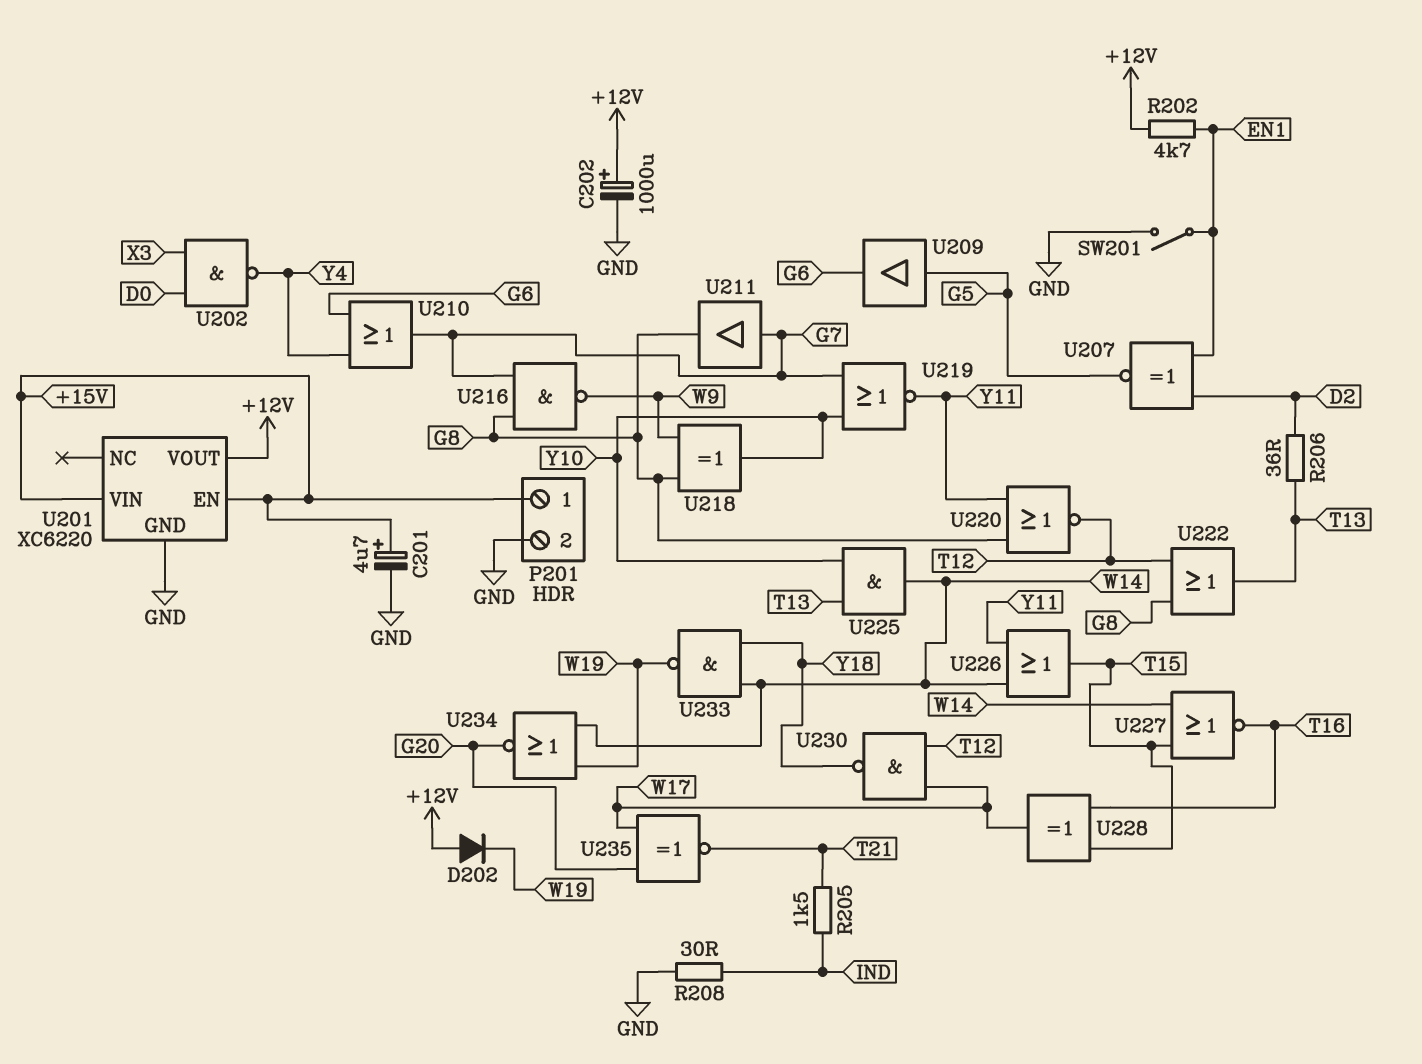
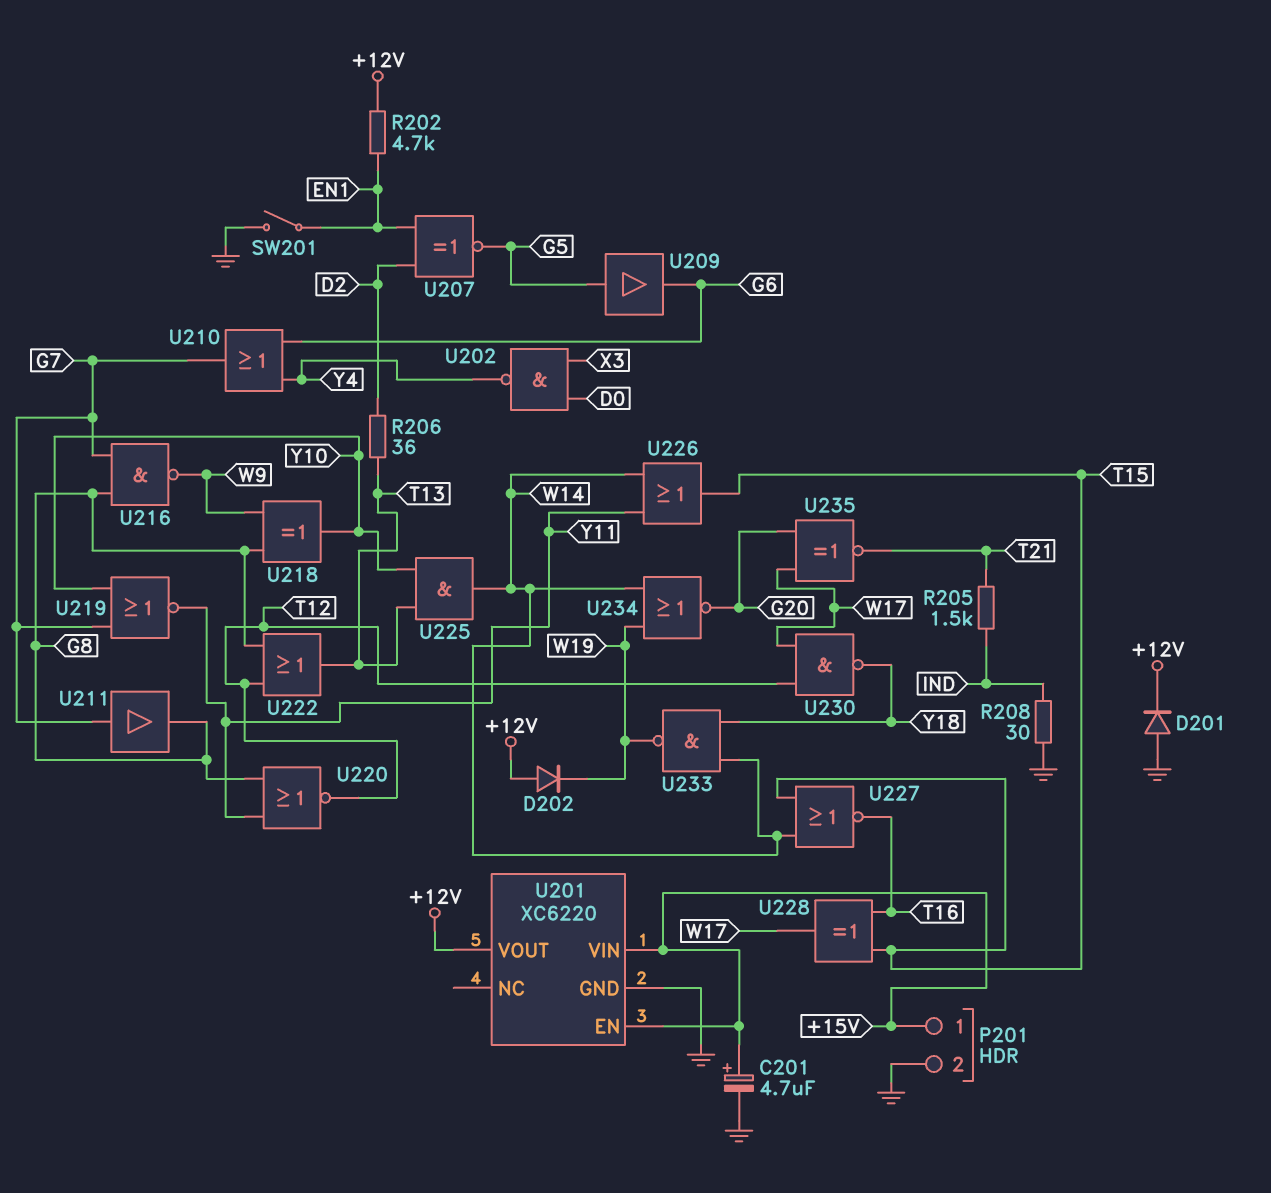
C202: 1000uF (plus +12V, minus GND) -> none
D201: none -> diode (A GND, K +12V)

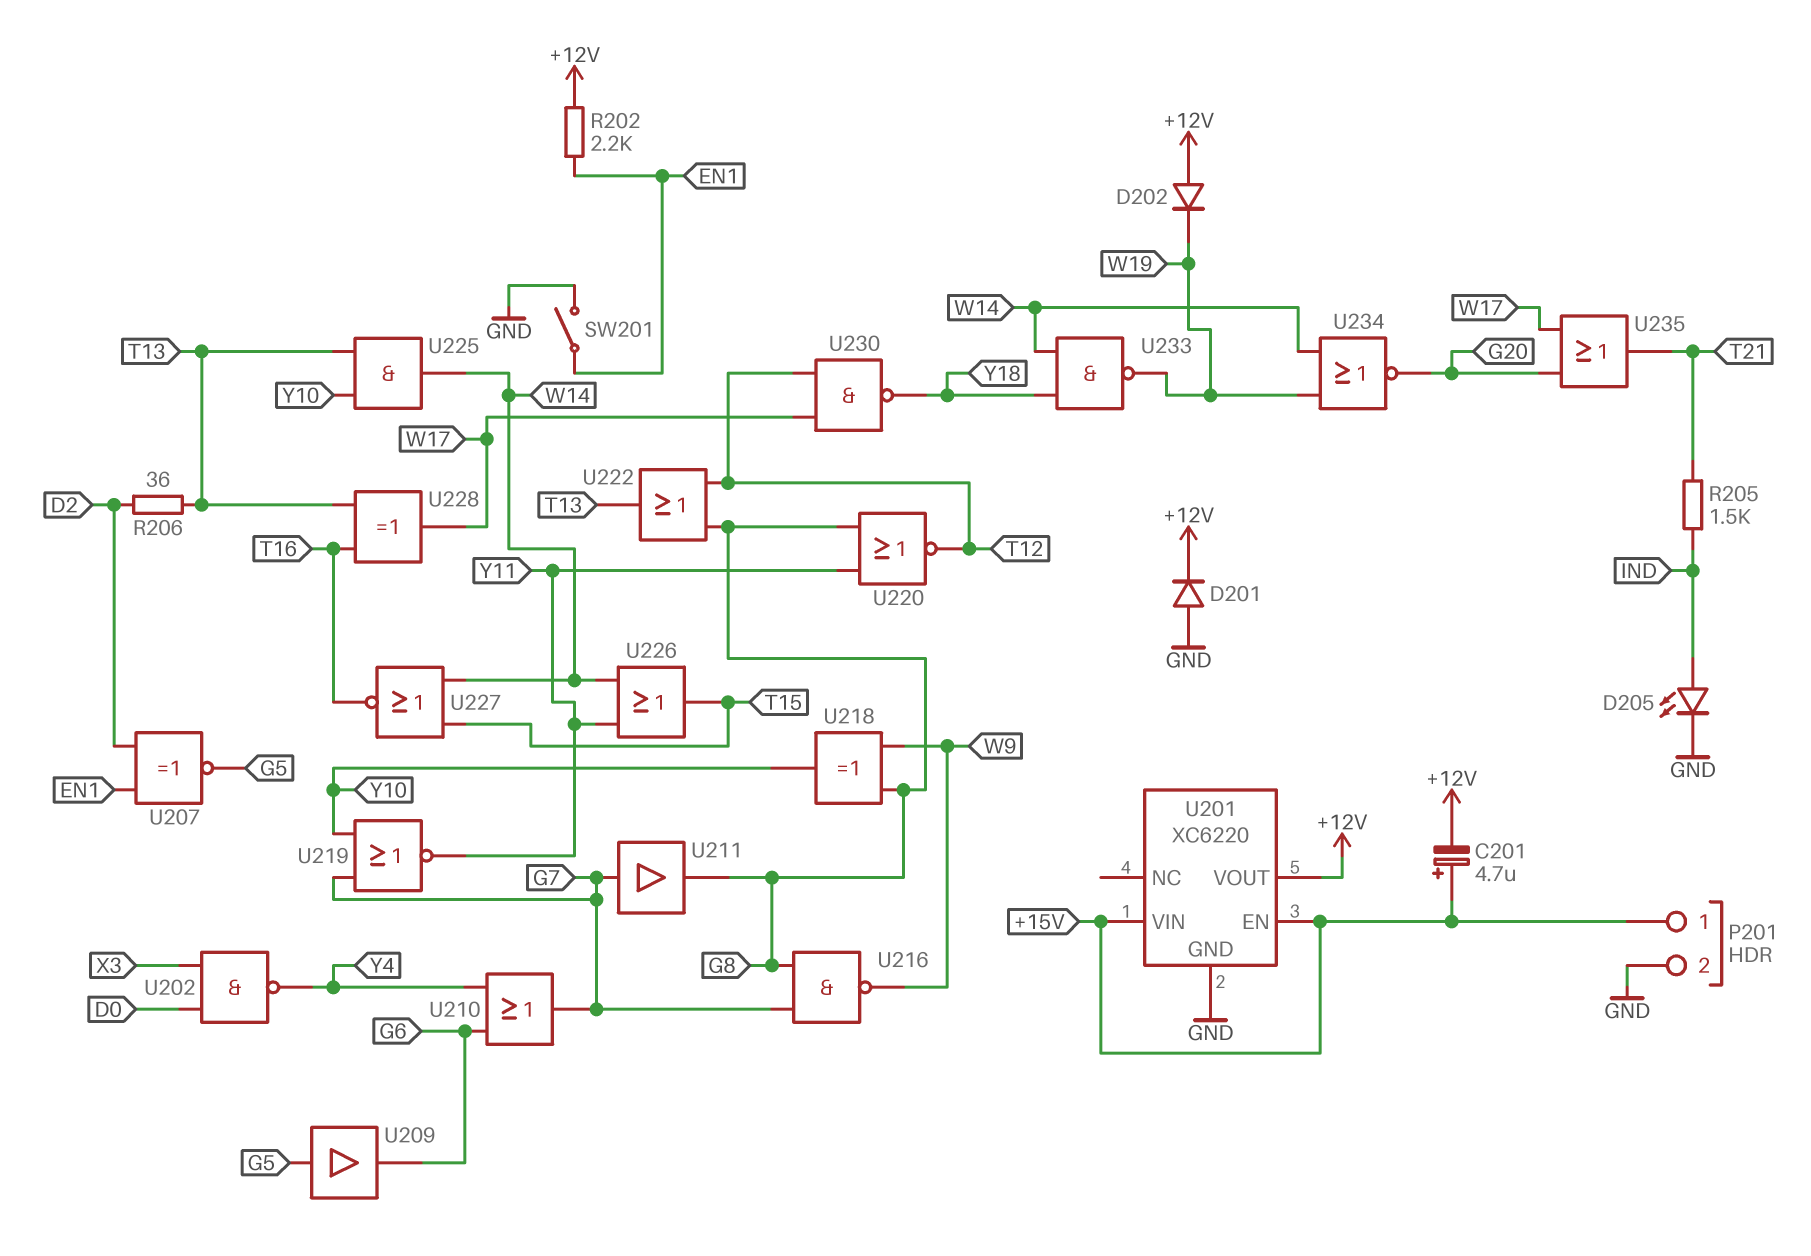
C201: 4.7uF (plus +15V, minus GND) -> 4.7uF (plus +15V, minus +12V)
D205: none -> LED (A IND, K GND)
R202: 4.7k (+12V, EN1) -> 2.2k (+12V, EN1)
R208: 30 (GND, IND) -> none
U228: XOR (in T15, in T16, out W17) -> XOR (in T13, in T16, out W17)
U235: XNOR (in G20, in W17, out T21) -> OR (in G20, in W17, out T21)

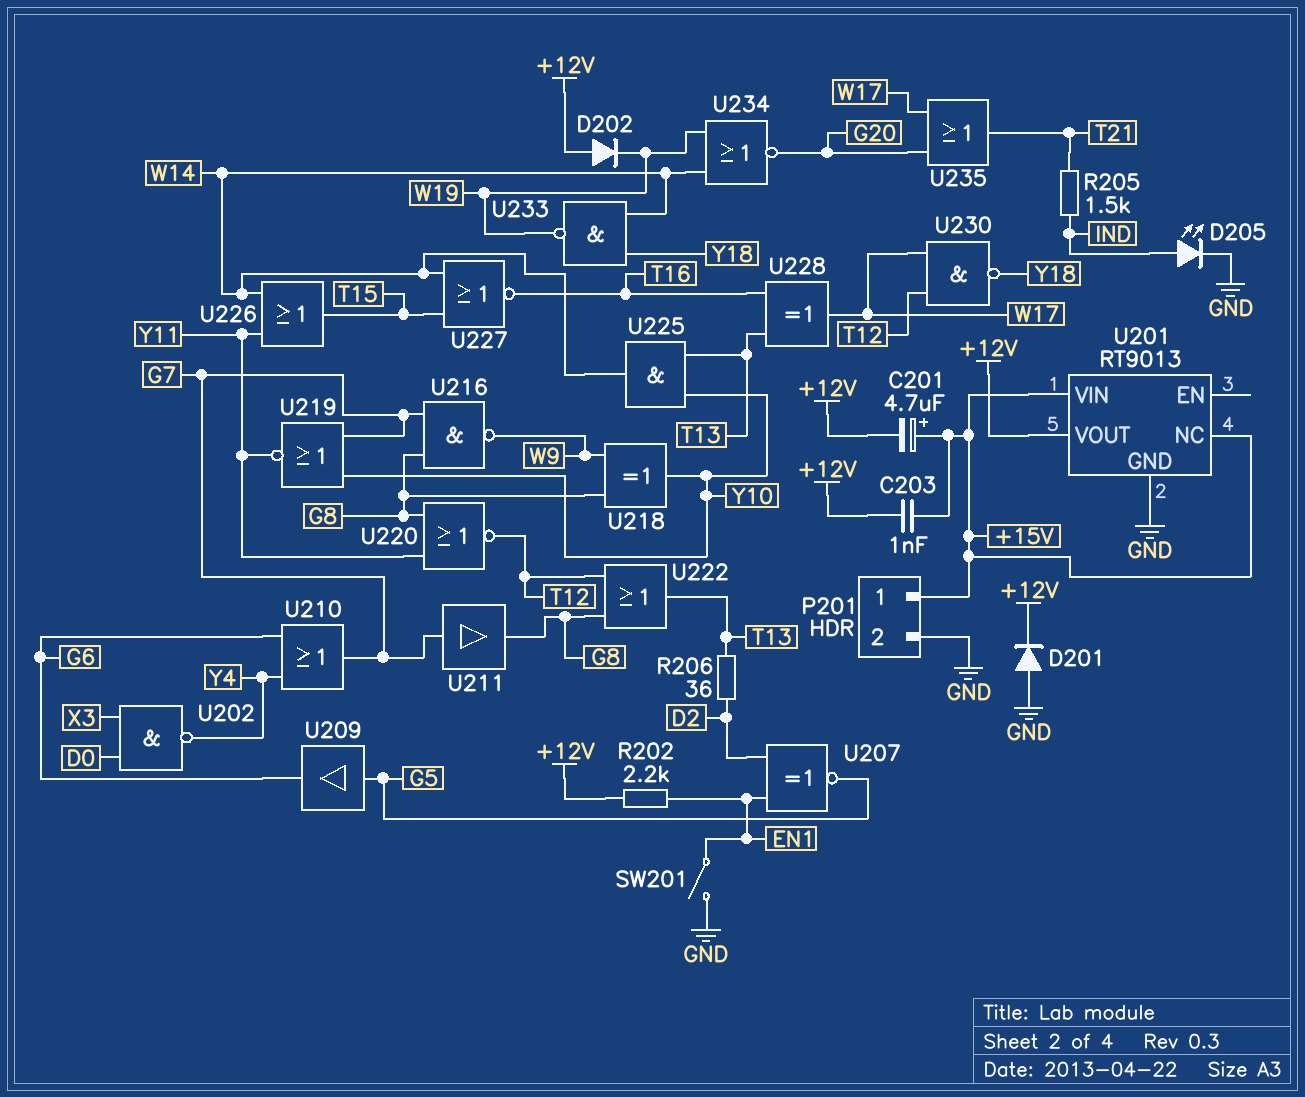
C203: none -> 1nF (+12V, +15V)
U201: XC6220 -> RT9013
U201 pin EN: +15V -> none
U201 pin NC: none -> +15V

